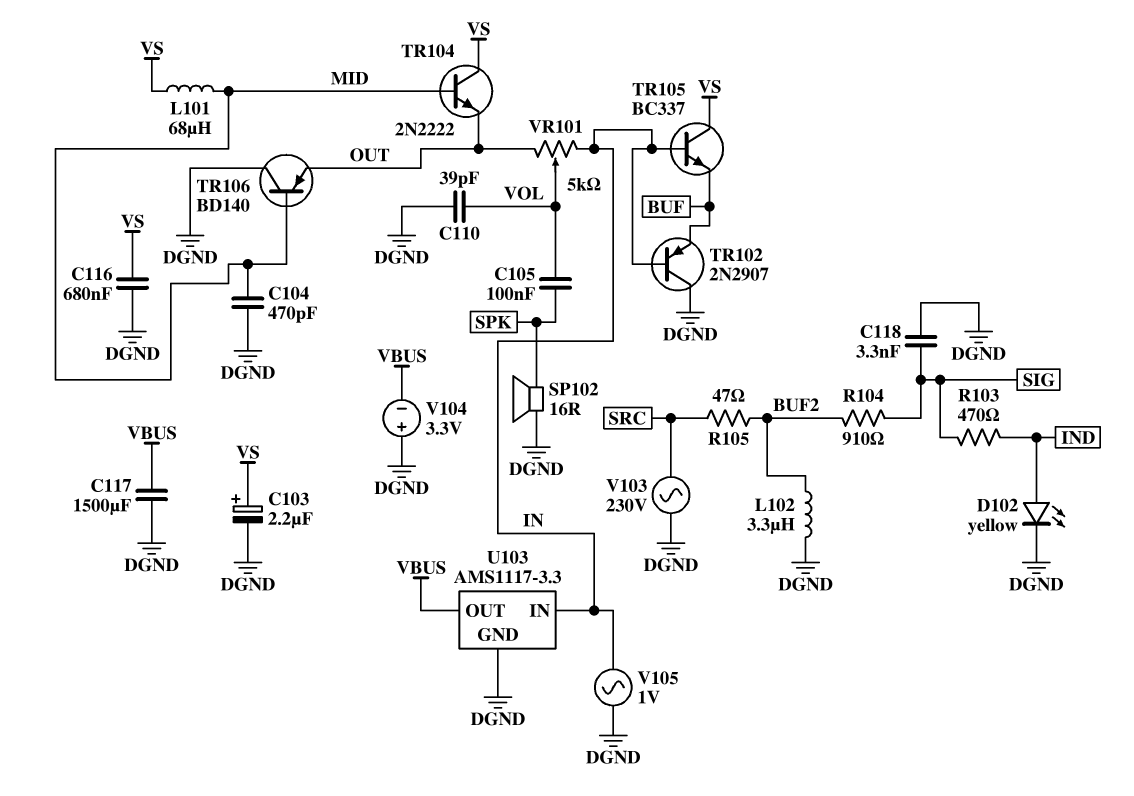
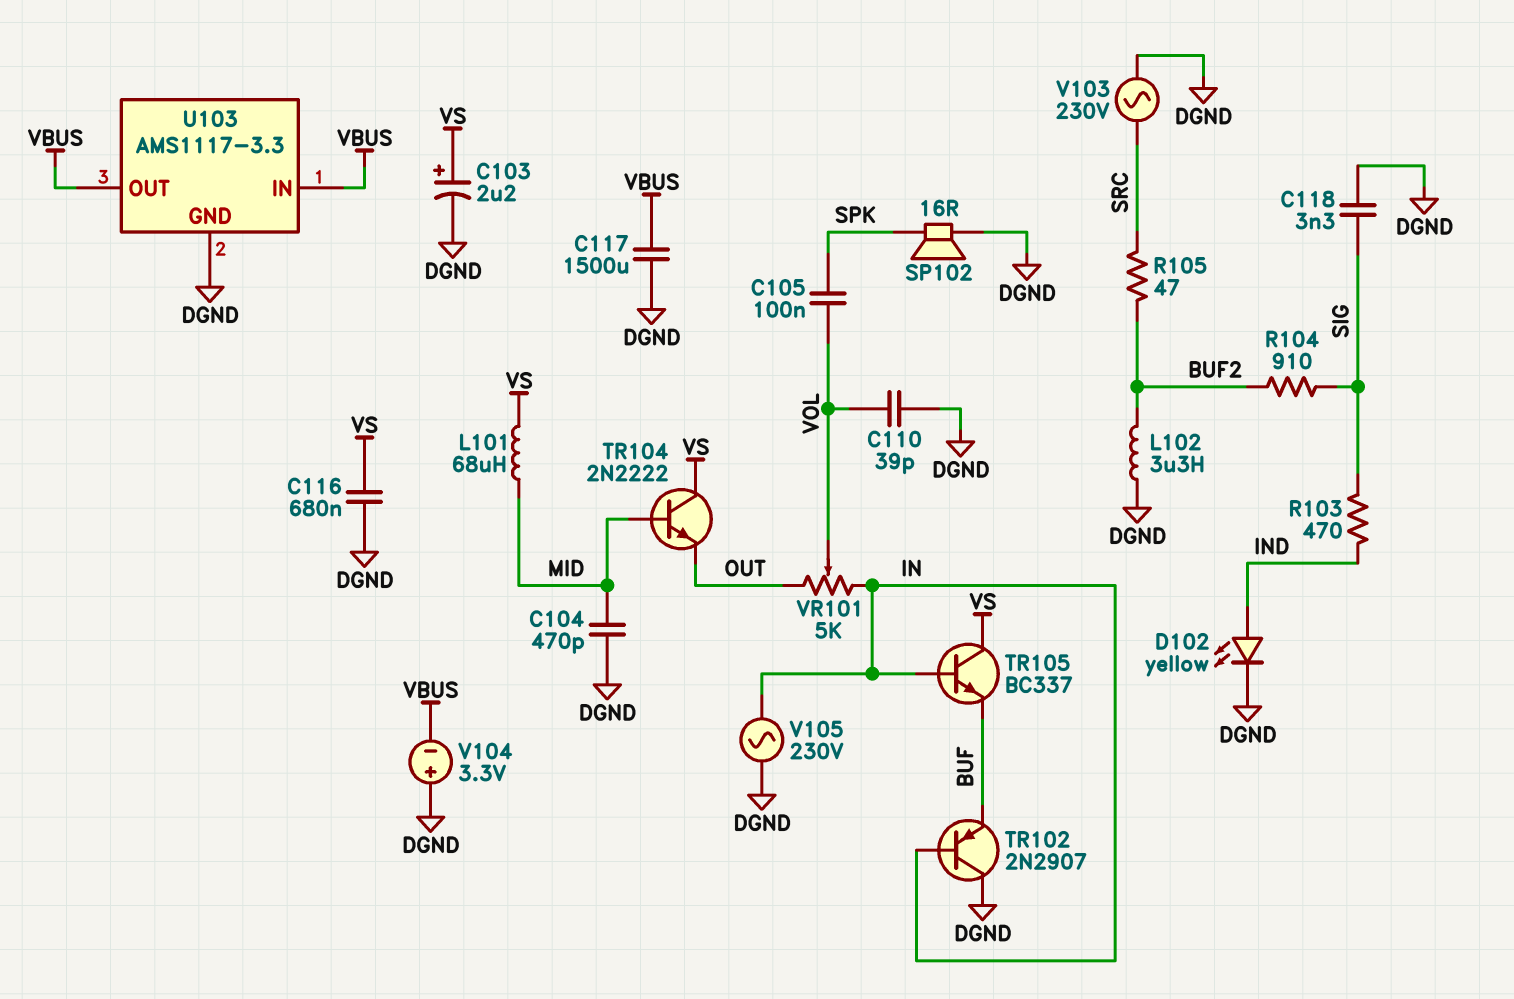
TR106: PNP BD140 (B MID, C DGND, E OUT) -> none
U103 pin IN: IN -> VBUS
V105: AC 1V (DGND, IN) -> AC 230V (DGND, IN)

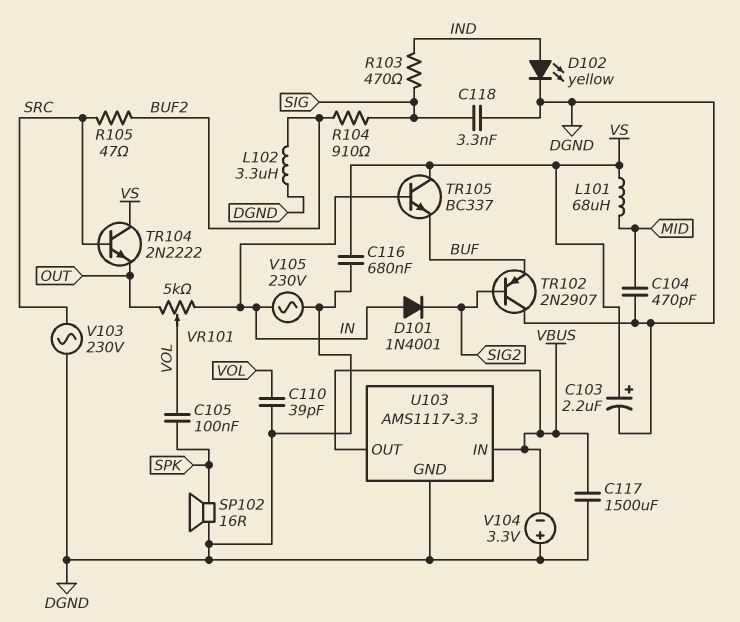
D101: none -> diode 1N4001 (A IN, K SIG2)
TR102: PNP 2N2907 (B IN, C DGND, E BUF) -> PNP 2N2907 (B SIG2, C DGND, E BUF)
TR104: NPN 2N2222 (B MID, C VS, E OUT) -> NPN 2N2222 (B SRC, C VS, E OUT)

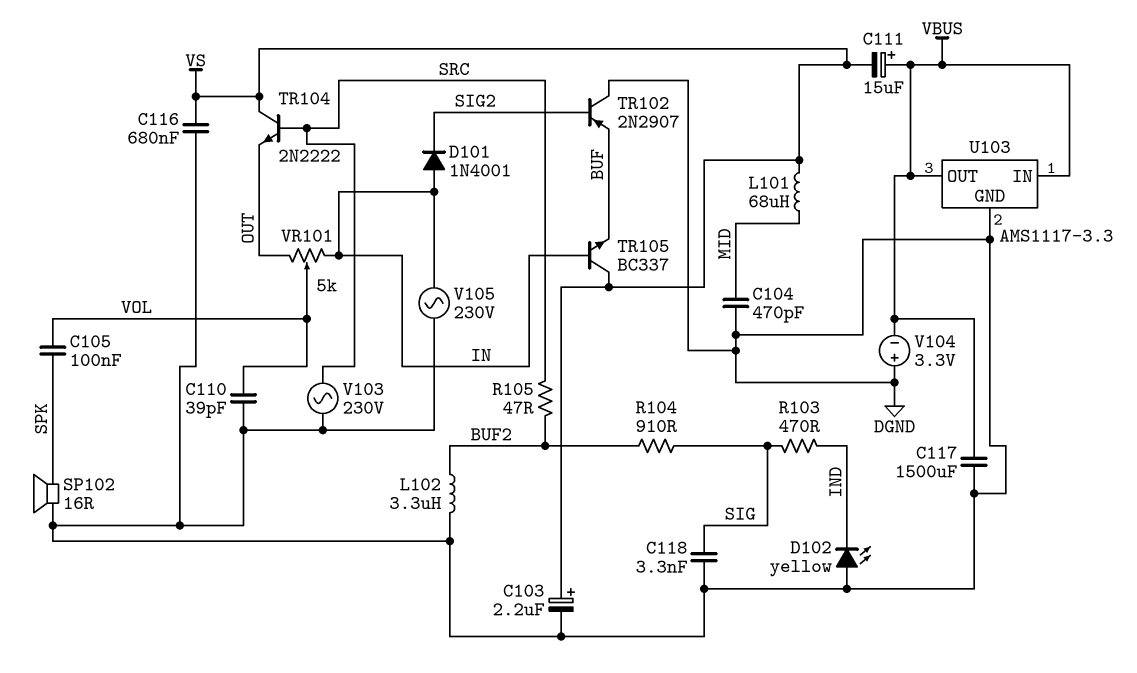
C111: none -> 15uF (plus VBUS, minus VS)
D102: LED yellow (A IND, K DGND) -> LED yellow (A DGND, K IND)

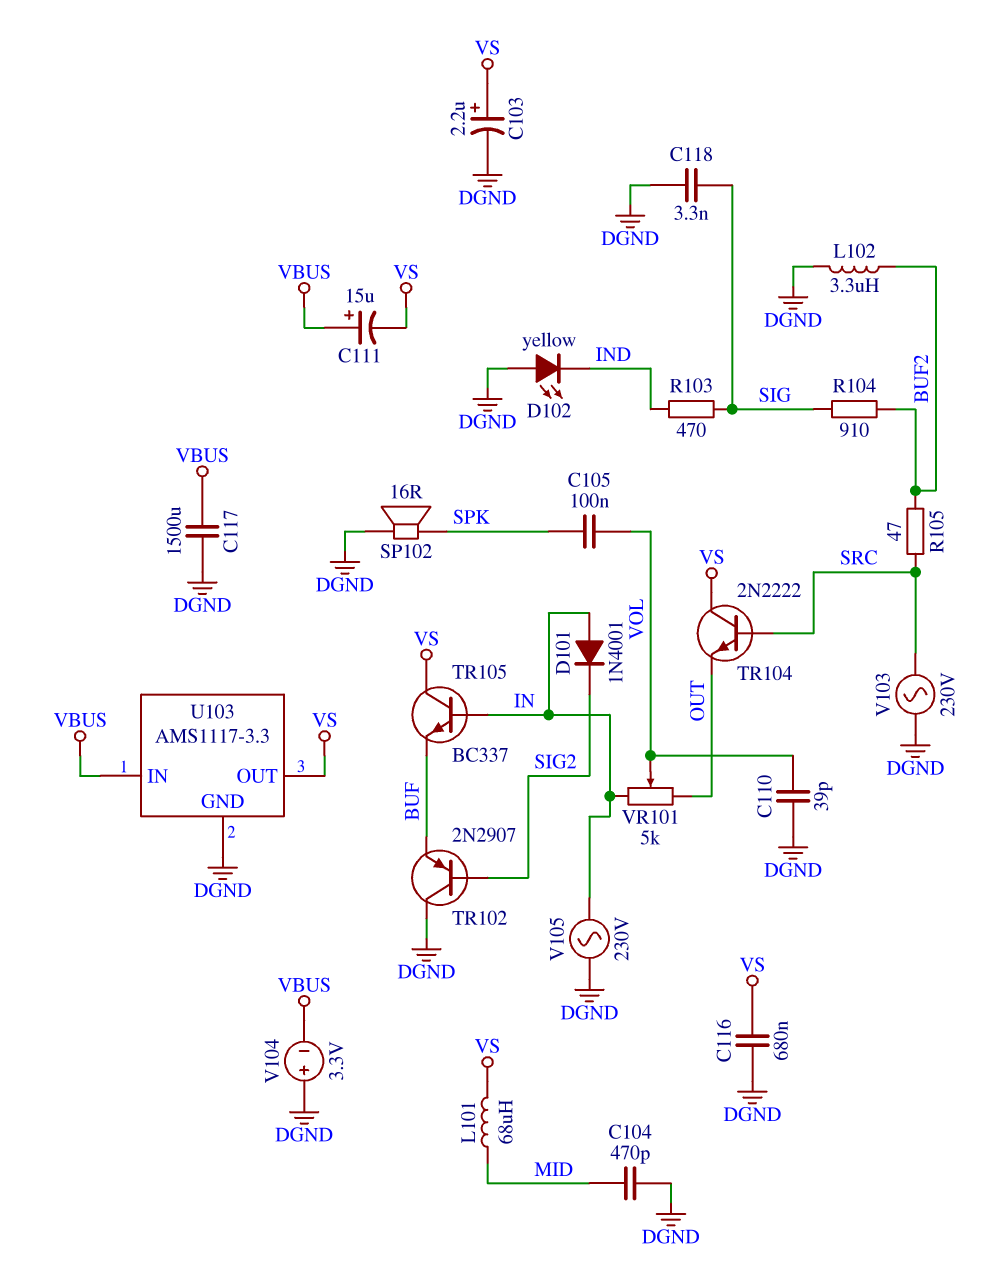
U103 pin OUT: VBUS -> VS

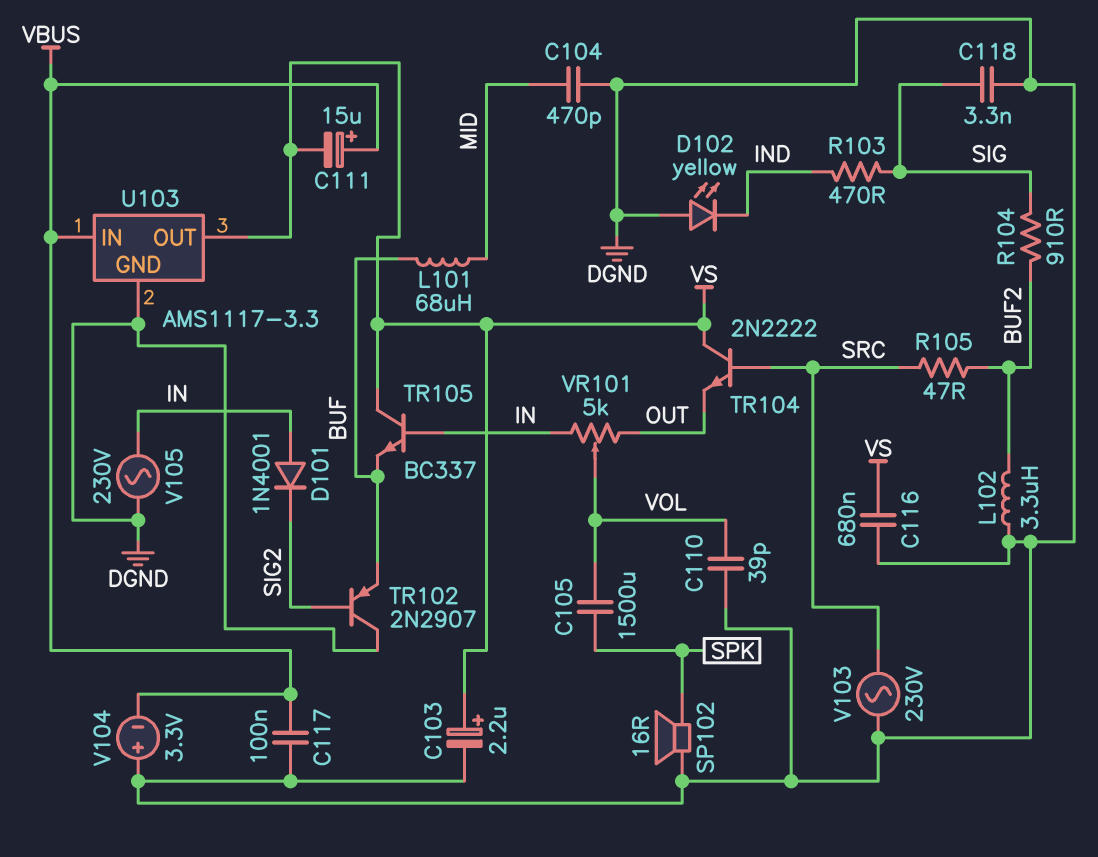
C105: 100nF (SPK, VOL) -> 1500uF (SPK, VOL)
C117: 1500uF (DGND, VBUS) -> 100nF (DGND, VBUS)
L101: 68uH (MID, VS) -> 68uH (BUF, MID)

